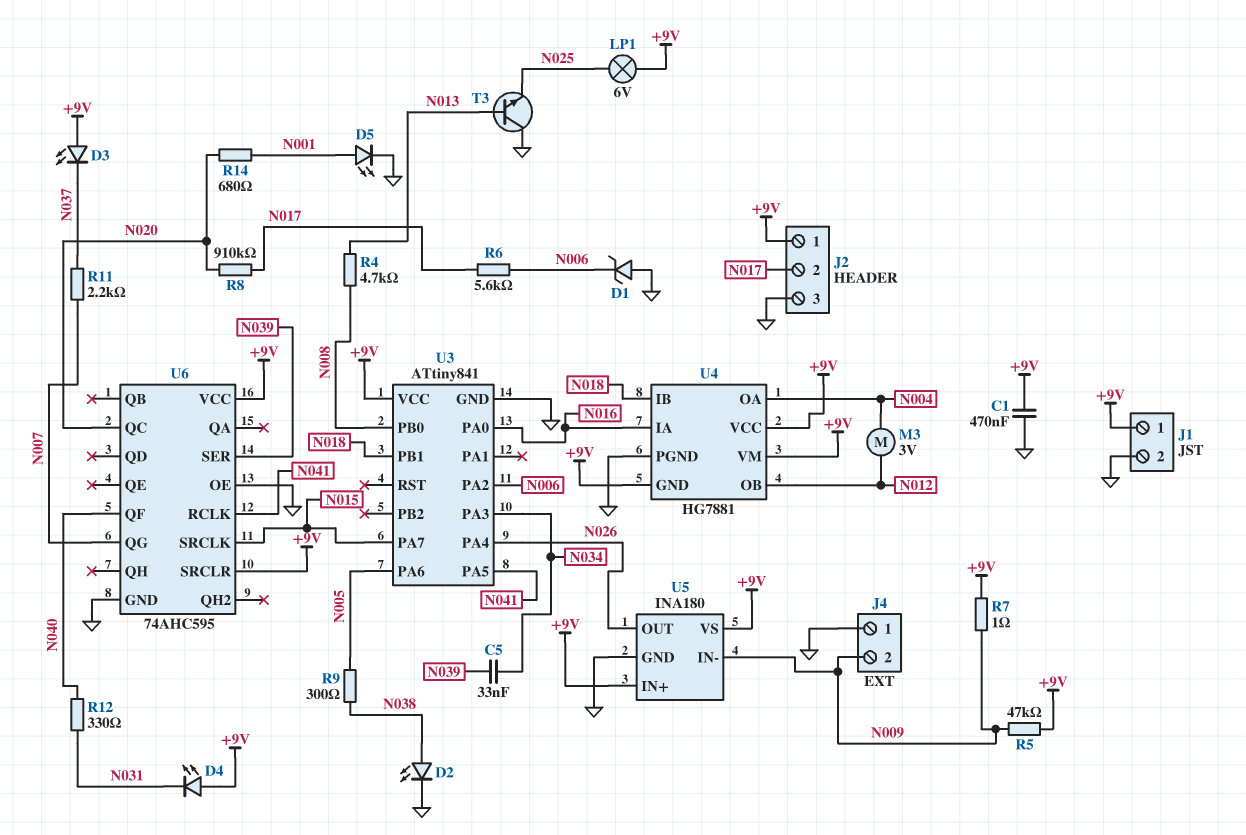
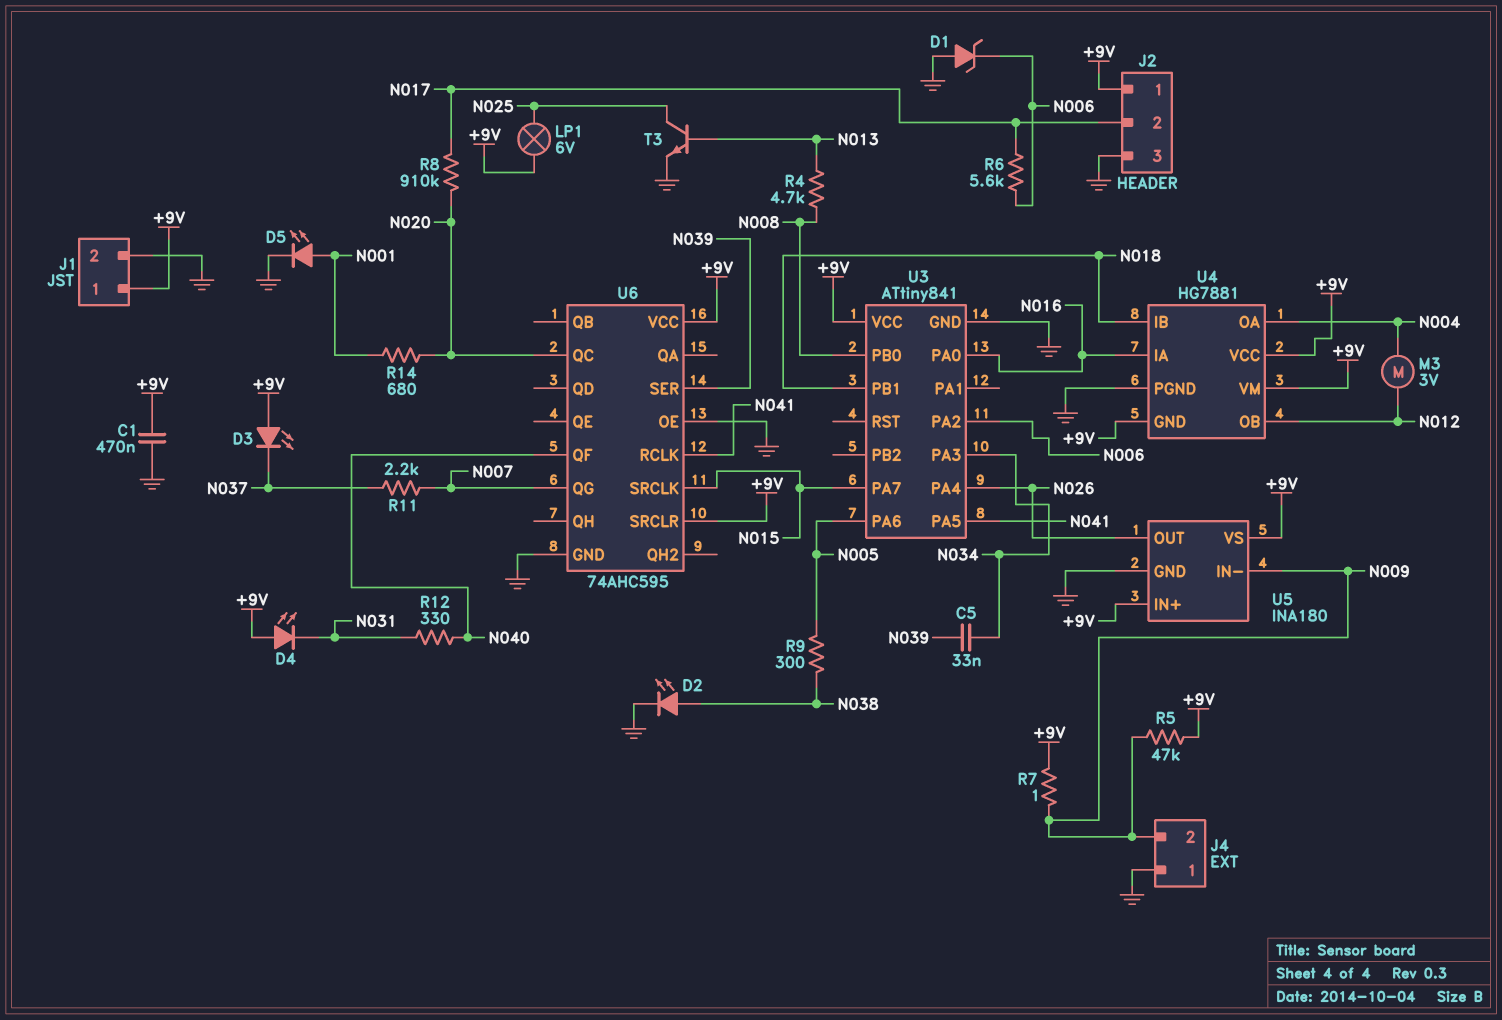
T3: NPN (B N013, C GND, E N025) -> NPN (B N013, C N025, E GND)

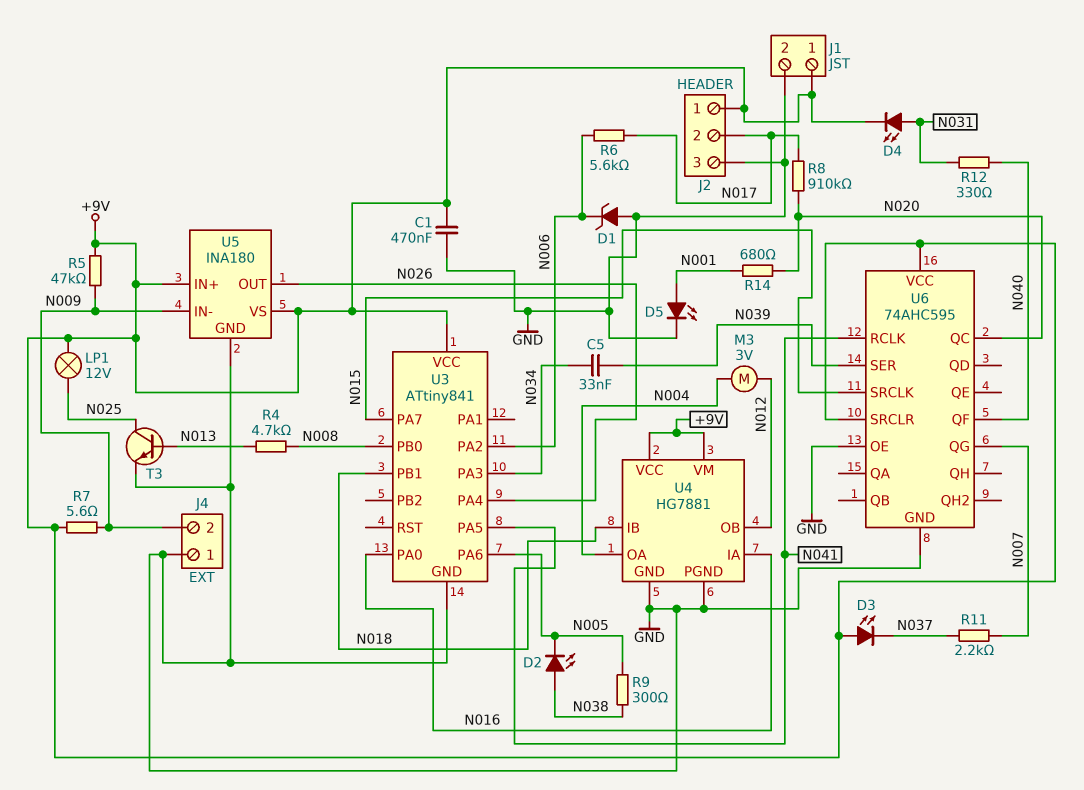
D2: LED (A N038, K GND) -> LED (A N038, K N005)
D4: LED (A +9V, K N031) -> LED (A N031, K +9V)
LP1: lamp 6V (+9V, N025) -> lamp 12V (+9V, N025)
R7: 1 (+9V, N009) -> 5.6 (+9V, N009)
U4 pin GND: +9V -> GND

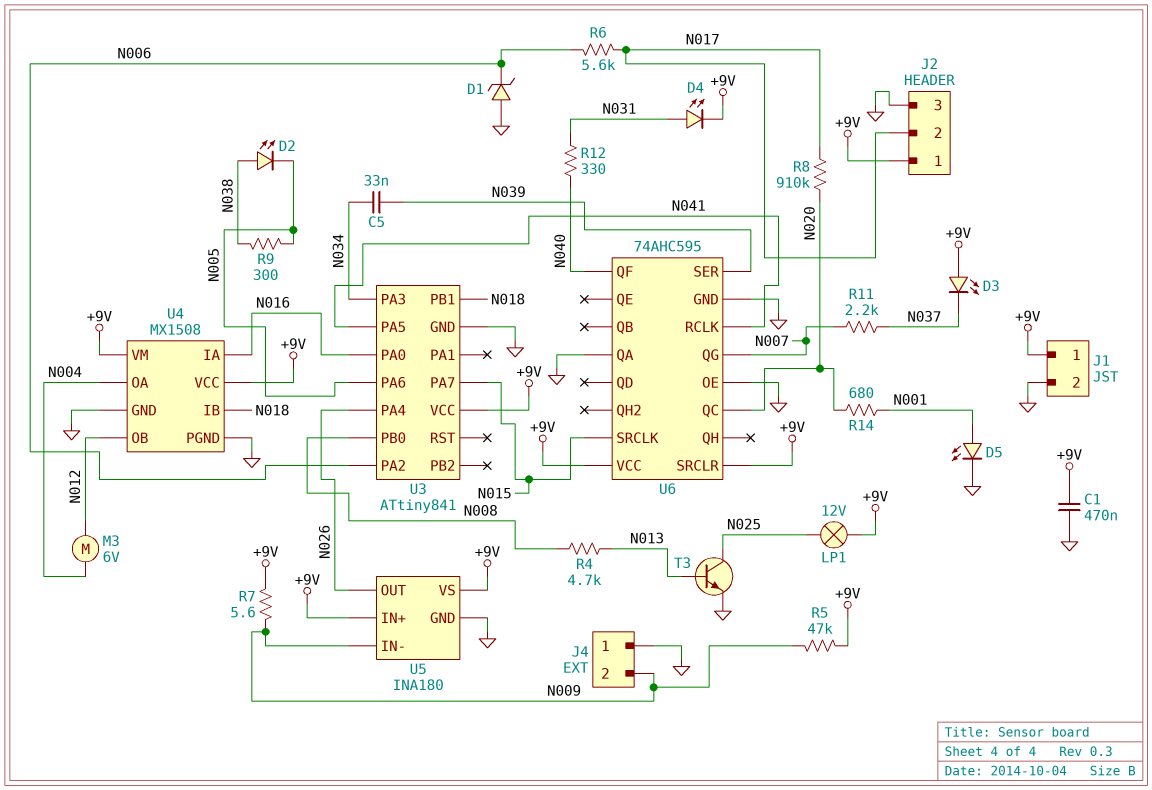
M3: motor 3V (N004, N012) -> motor 6V (N004, N012)
U4: HG7881 -> MX1508
U6 pin QA: none -> GND

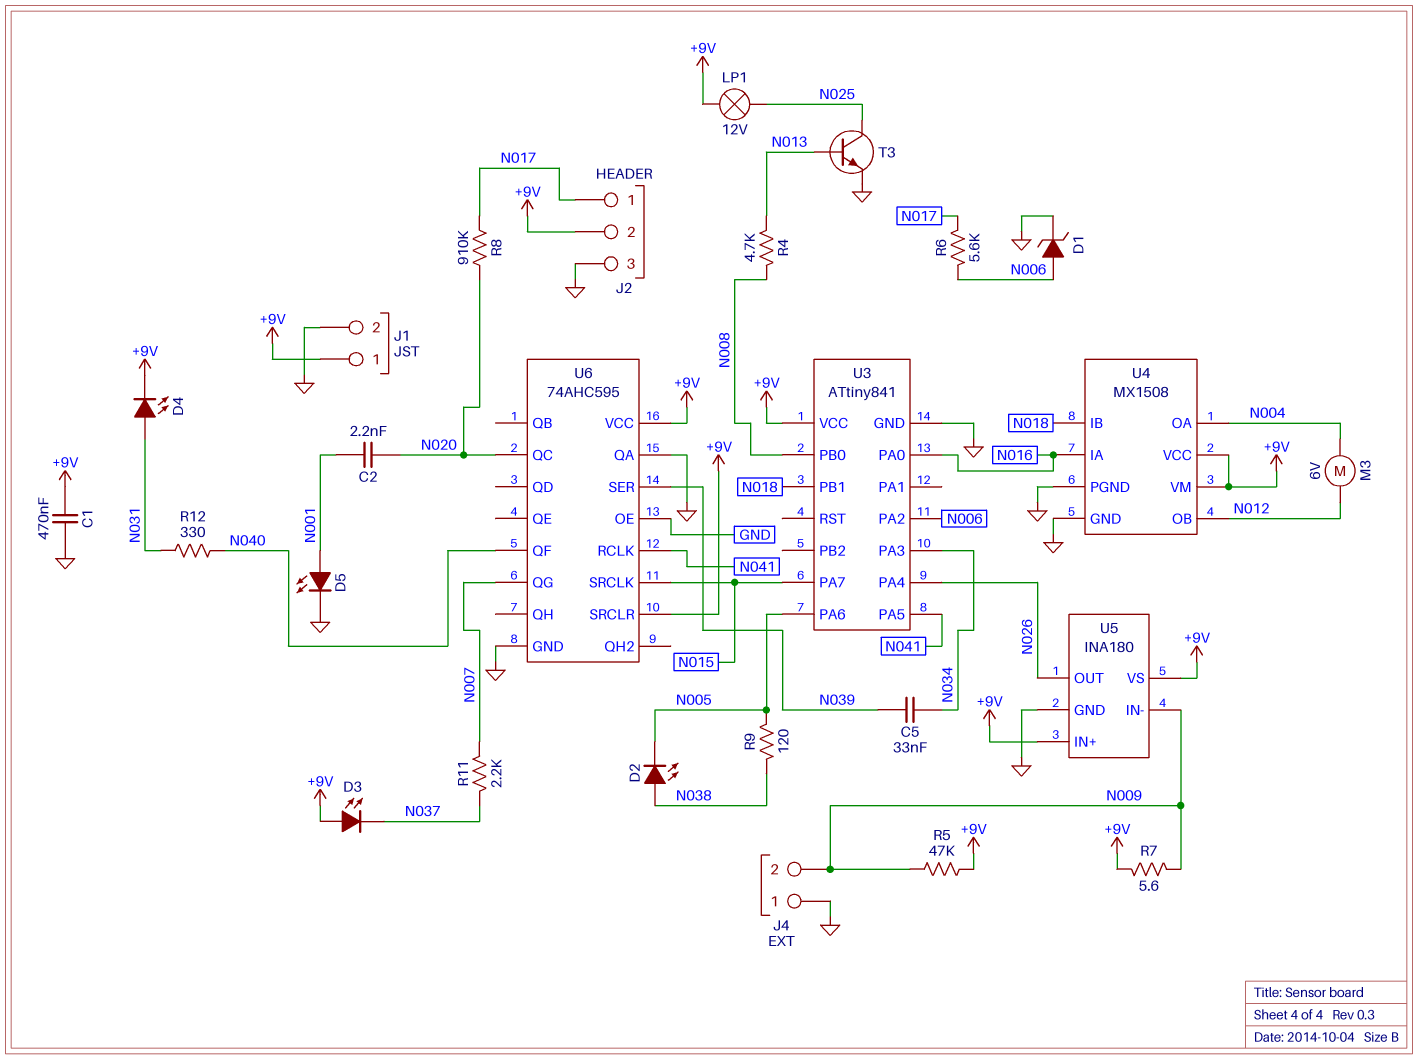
C2: none -> 2.2nF (N001, N020)
D1: zener (A GND, K N006) -> zener (A N006, K GND)
J2 pin 1: +9V -> N017
J2 pin 2: N017 -> +9V
R9: 300 (N005, N038) -> 120 (N005, N038)
R14: 680 (N001, N020) -> none

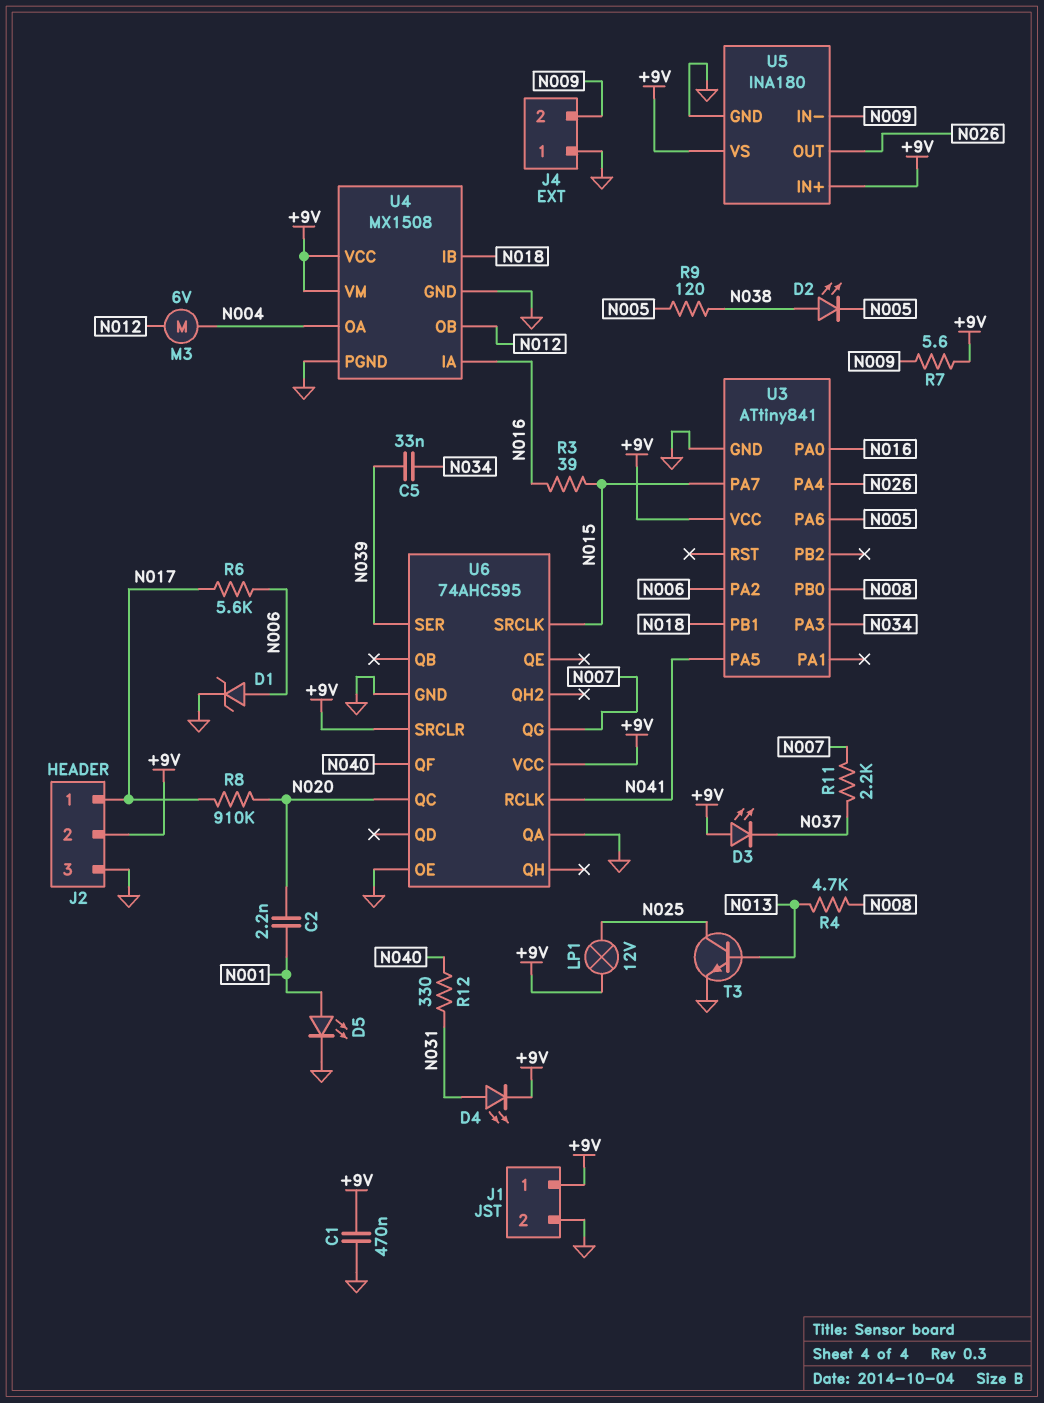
R3: none -> 39 (N015, N016)
R5: 47k (+9V, N009) -> none

